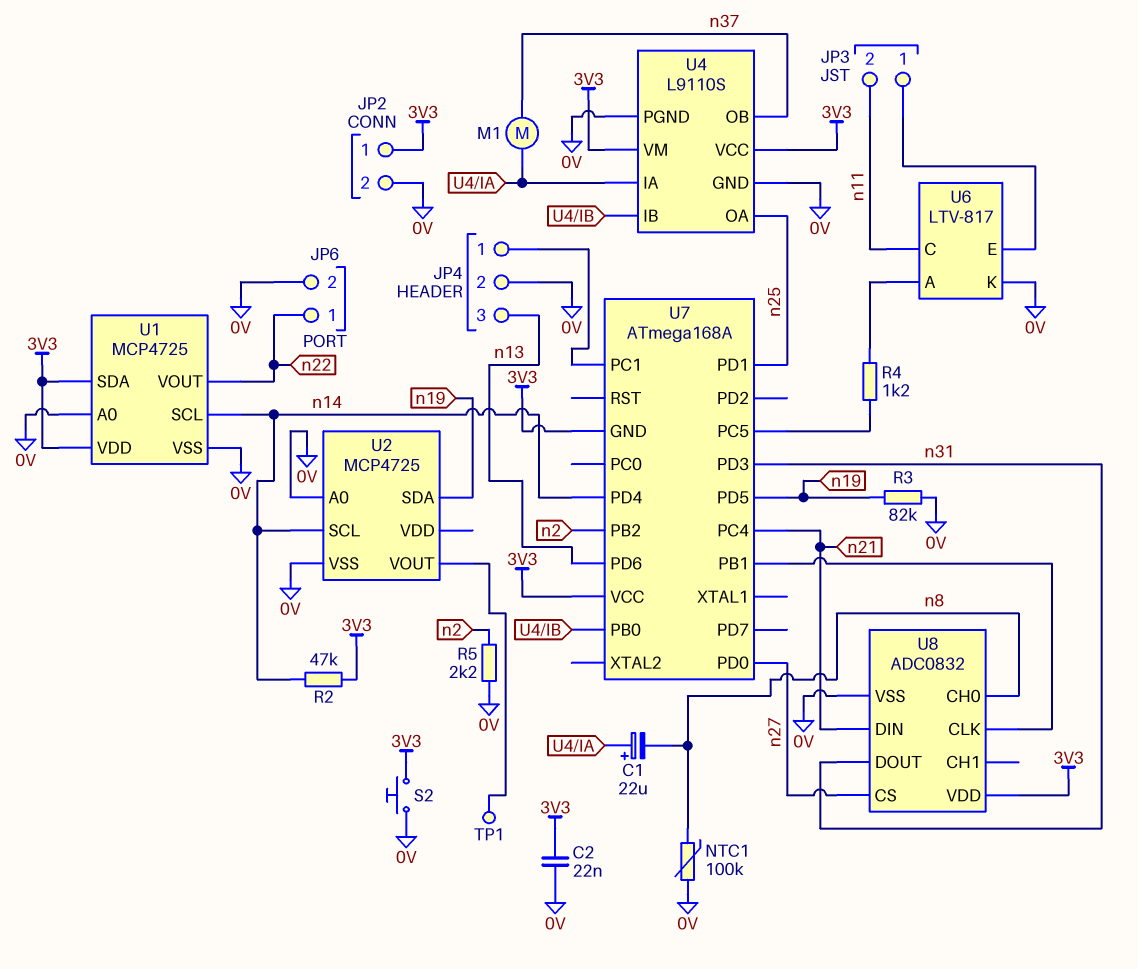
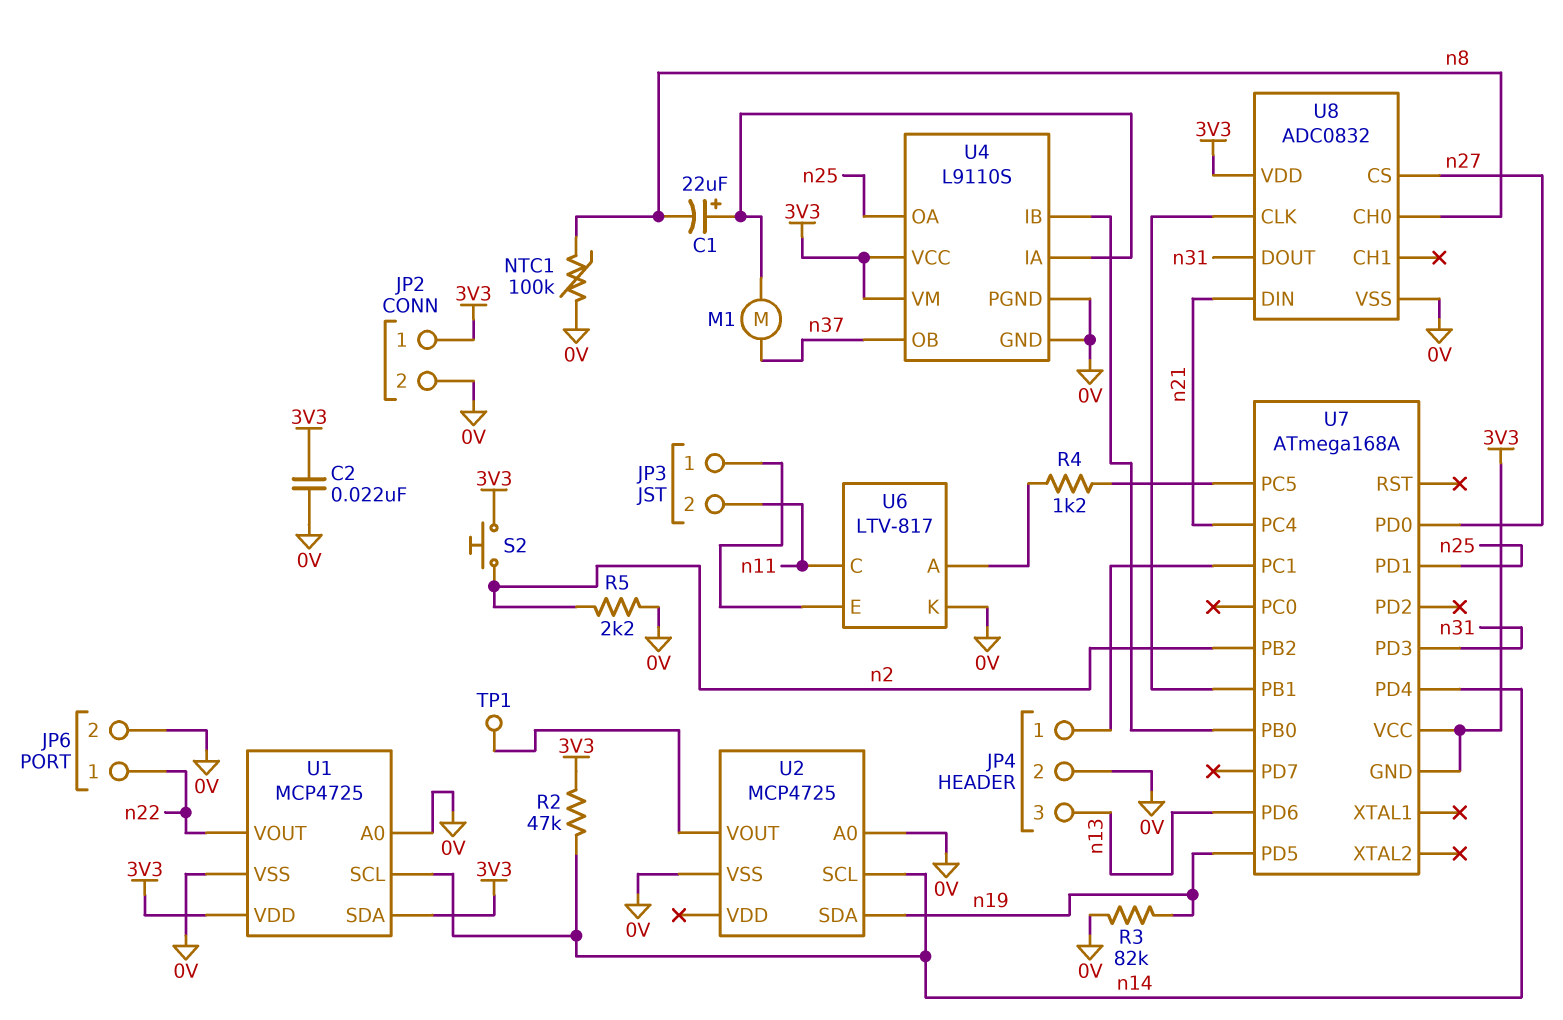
S2: button (0V, 3V3) -> button (3V3, n2)

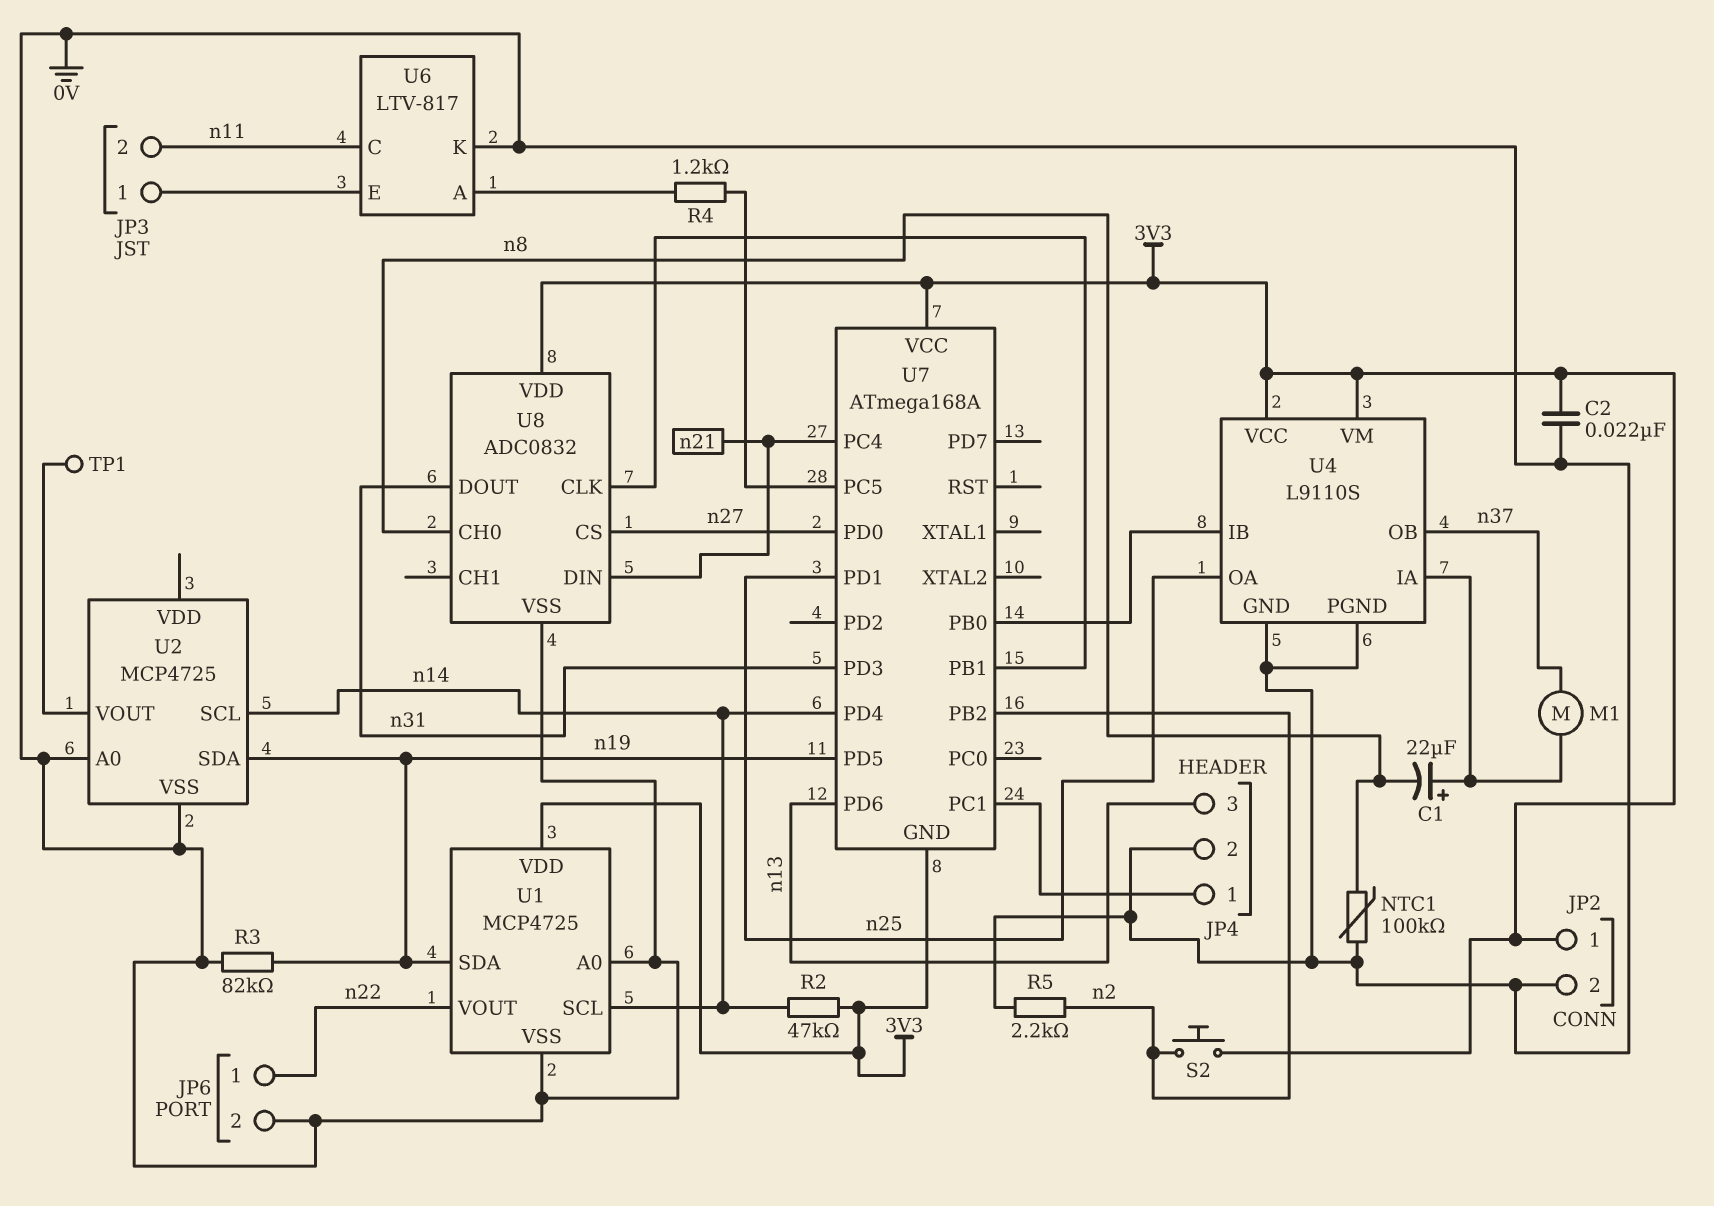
U1 pin SDA: 3V3 -> n19

